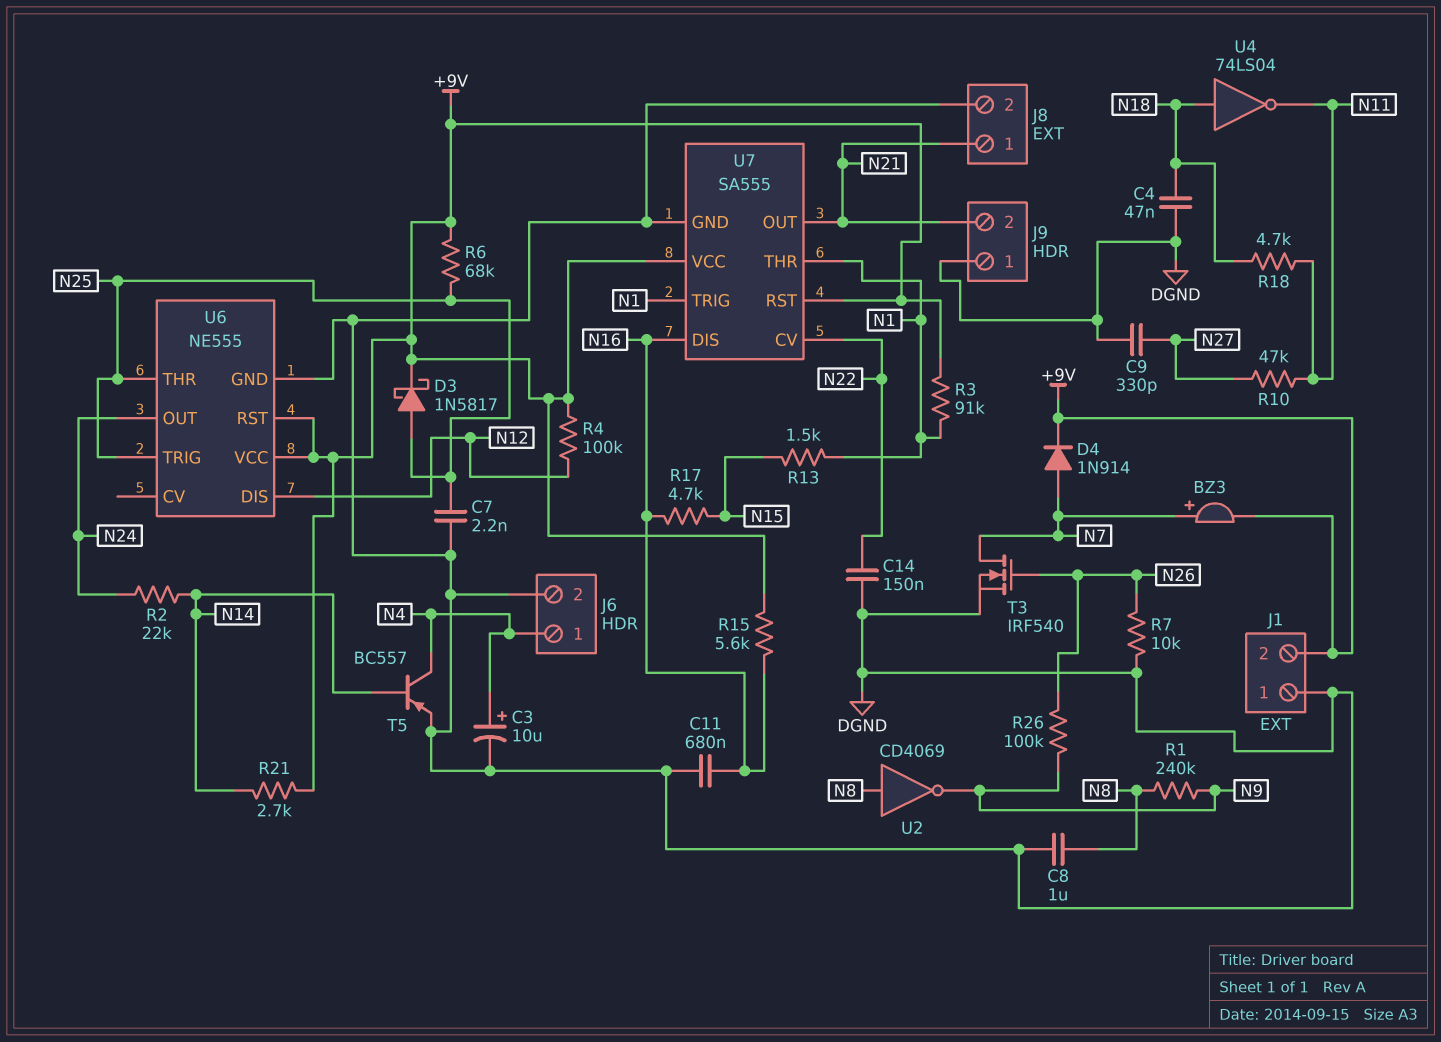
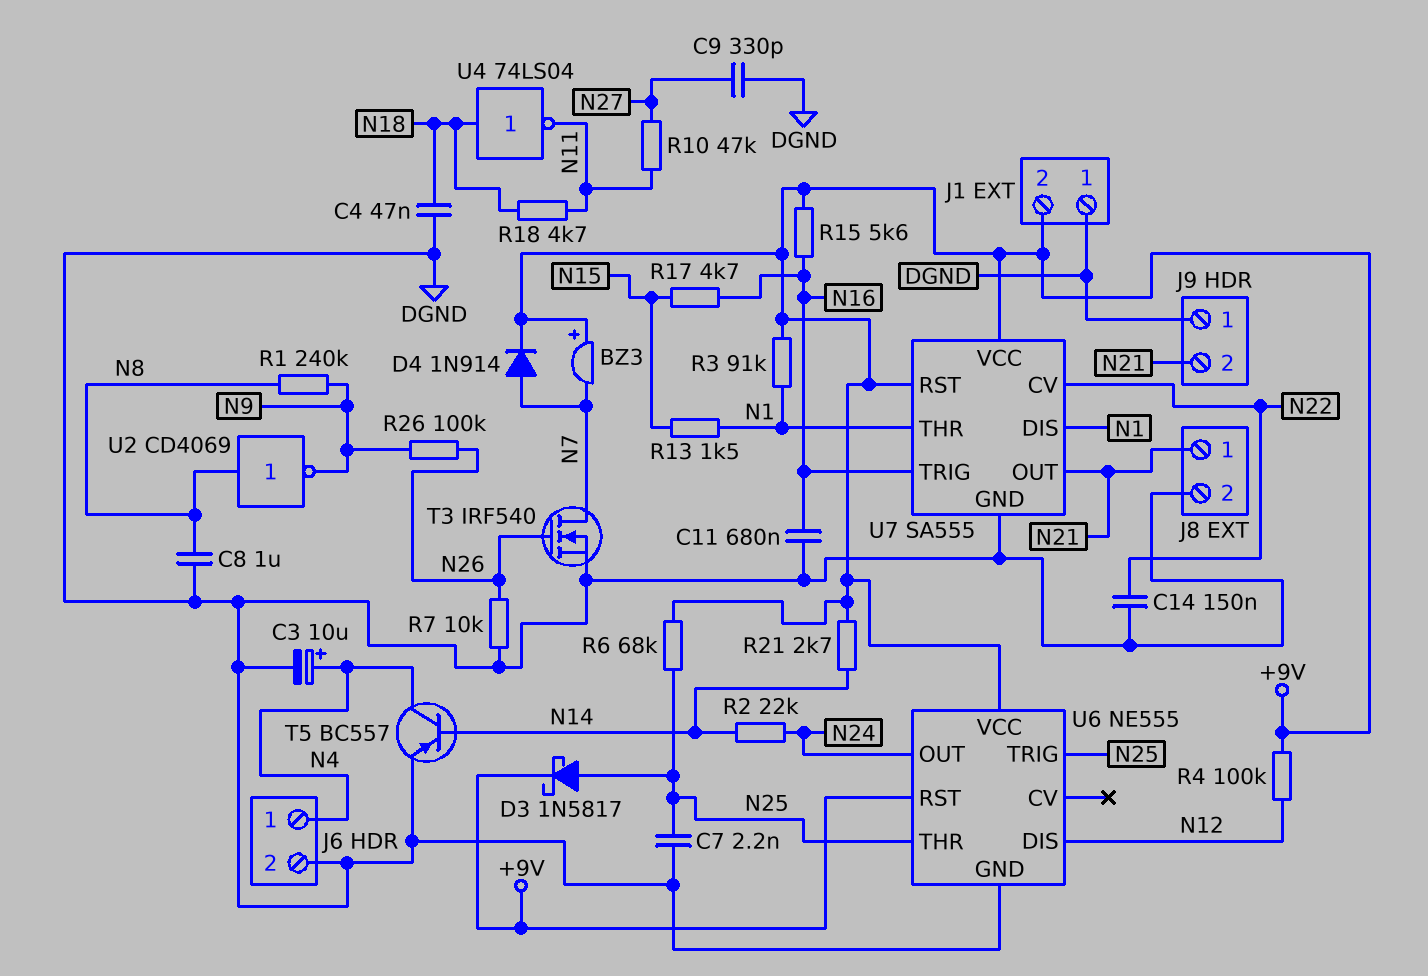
BZ3: buzzer (plus N7, minus +9V) -> buzzer (plus +9V, minus N7)
U7 pin DIS: N16 -> N1
U7 pin TRIG: N1 -> N16

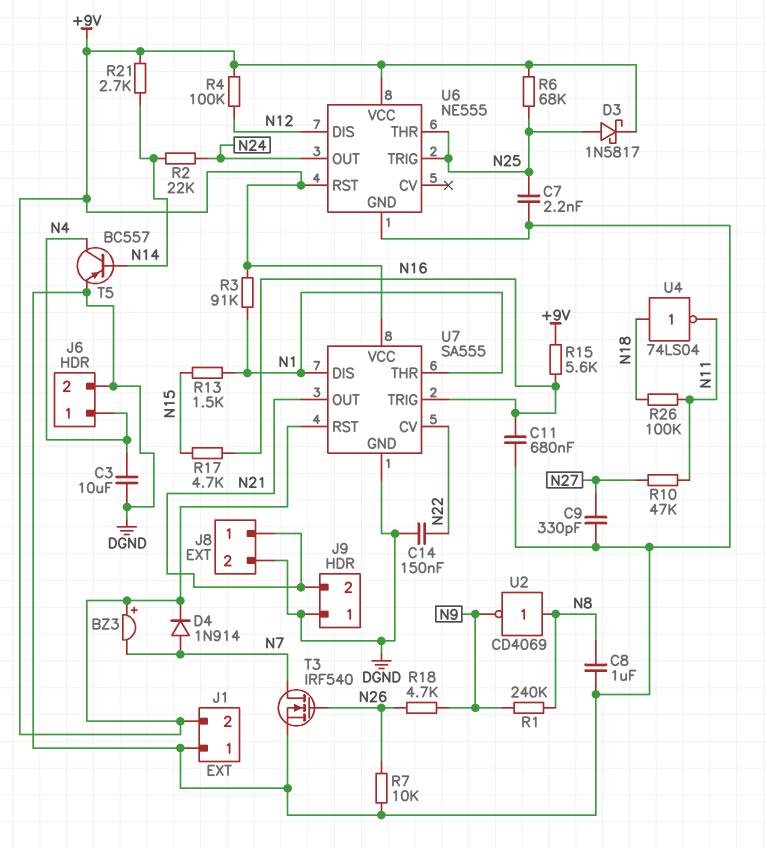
C3: 10uF (plus N4, minus DGND) -> 10uF (DGND, N4)
C4: 47nF (DGND, N18) -> none
R18: 4.7k (N11, N18) -> 4.7k (N9, N26)
R26: 100k (N9, N26) -> 100k (N11, N18)

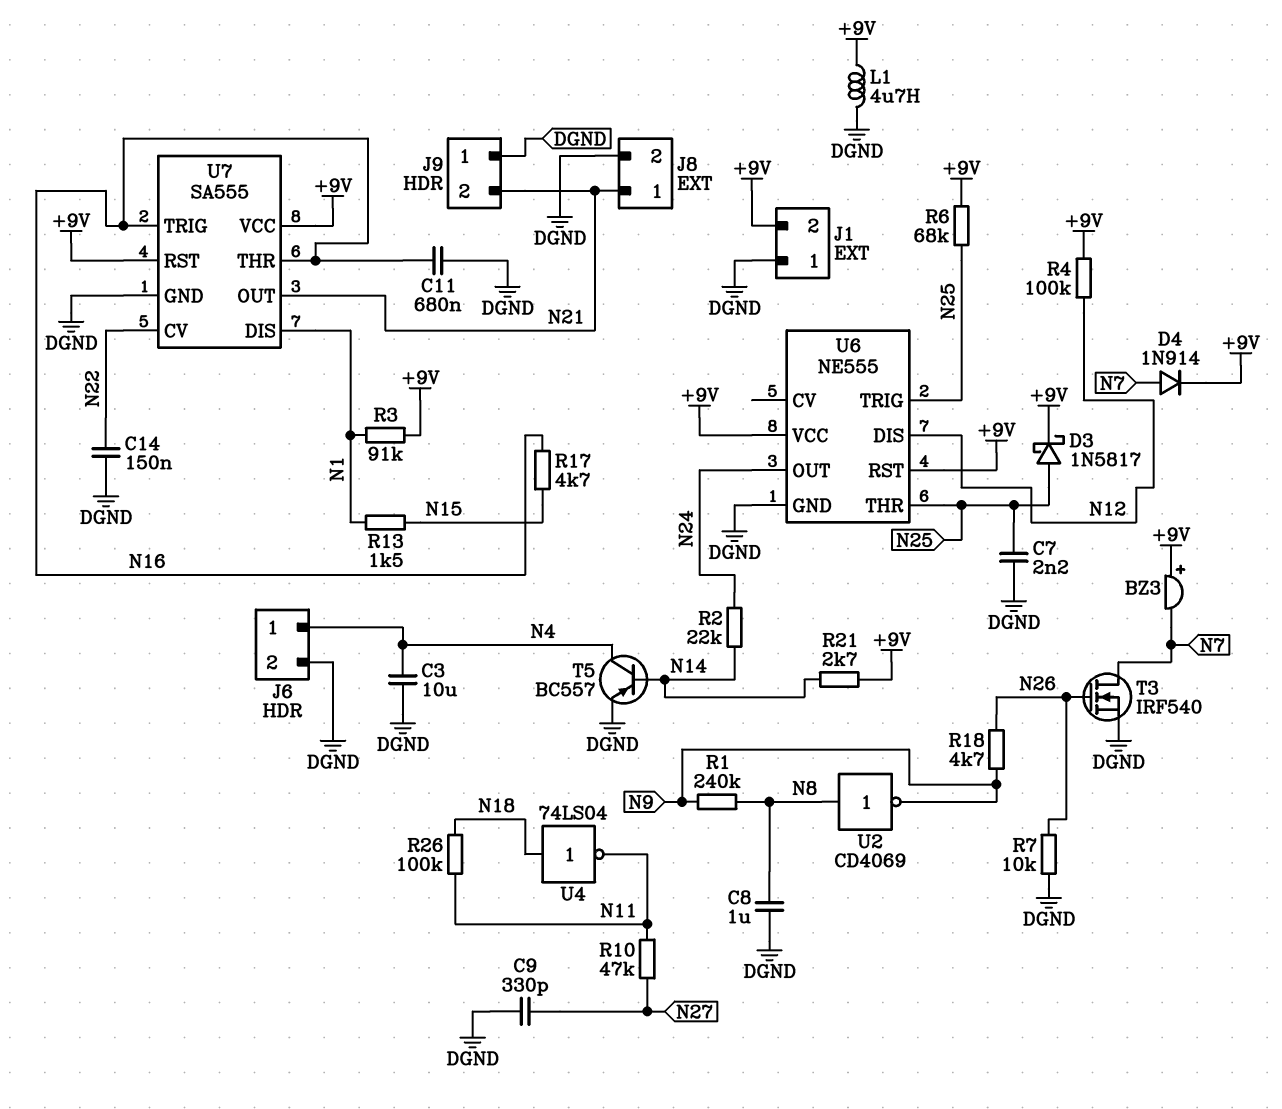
L1: none -> 4.7uH (+9V, DGND)
R15: 5.6k (+9V, N16) -> none
U7 pin THR: N1 -> N16

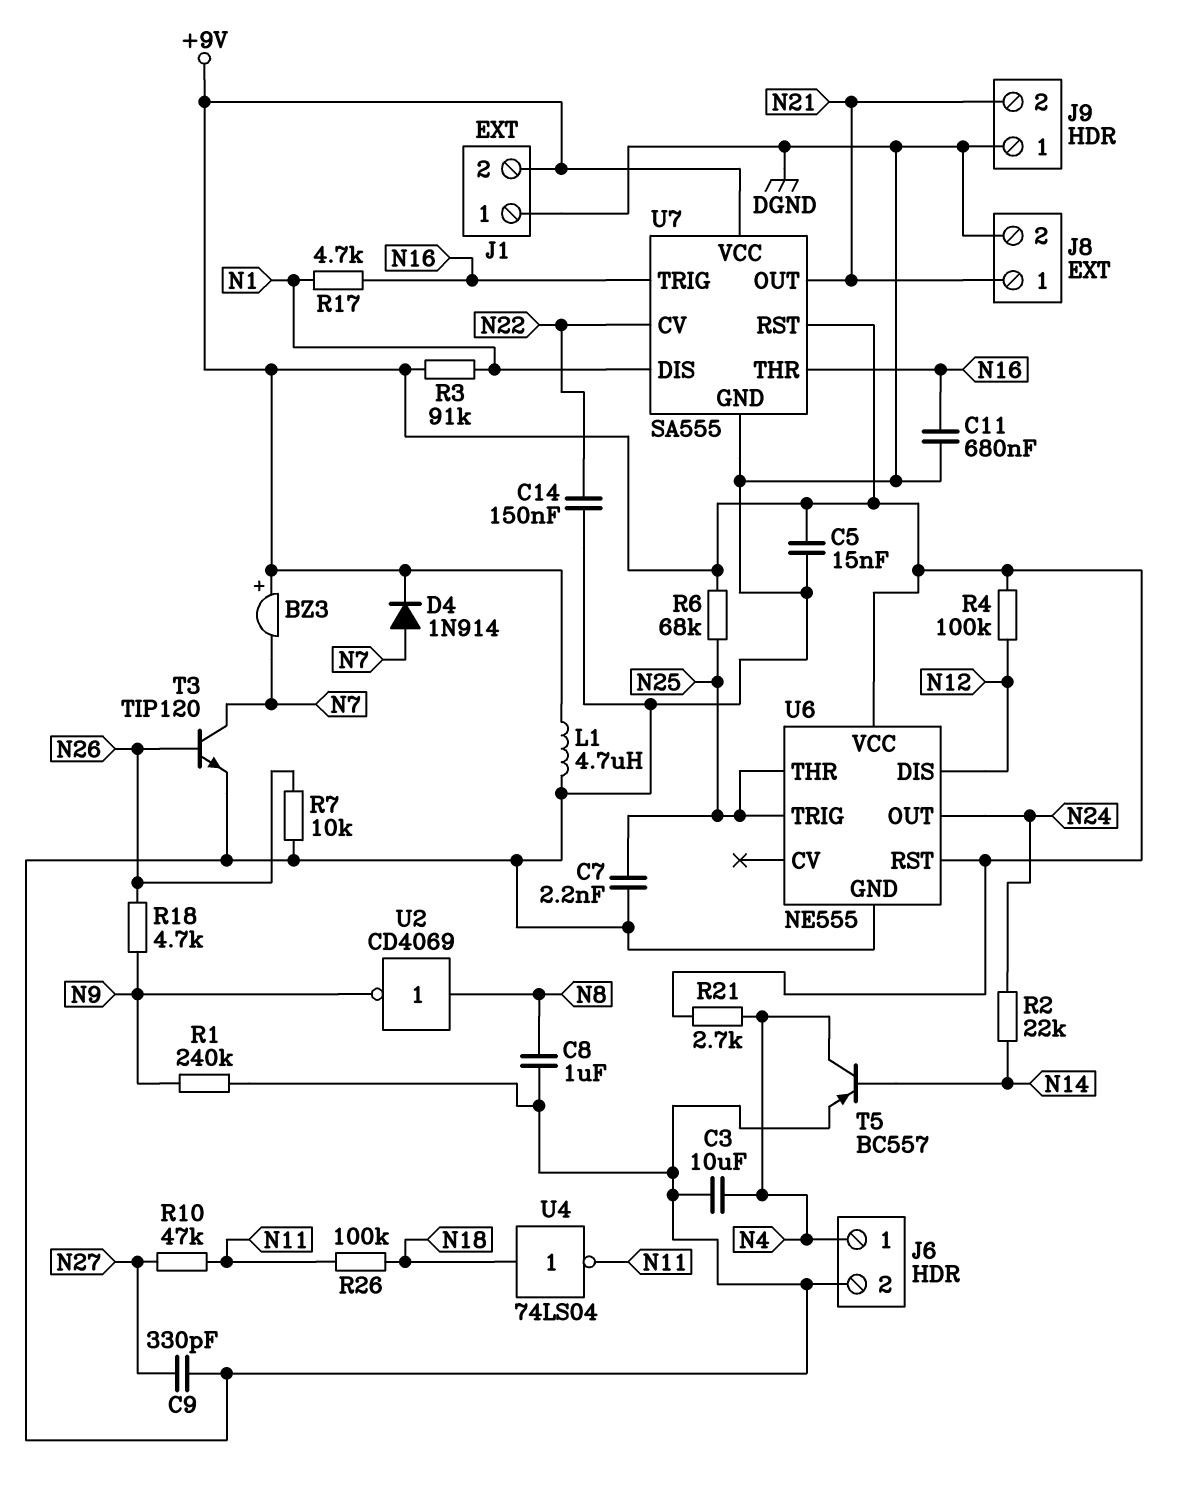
C5: none -> 15nF (+9V, DGND)
D3: schottky 1N5817 (A N25, K +9V) -> none
R1: 240k (N8, N9) -> 240k (DGND, N9)
R13: 1.5k (N1, N15) -> none
R17: 4.7k (N15, N16) -> 4.7k (N1, N16)
R21: 2.7k (+9V, N14) -> 2.7k (+9V, N4)
T3: NMOS IRF540 (G N26, D N7, S DGND) -> NPN TIP120 (B N26, C N7, E DGND)

